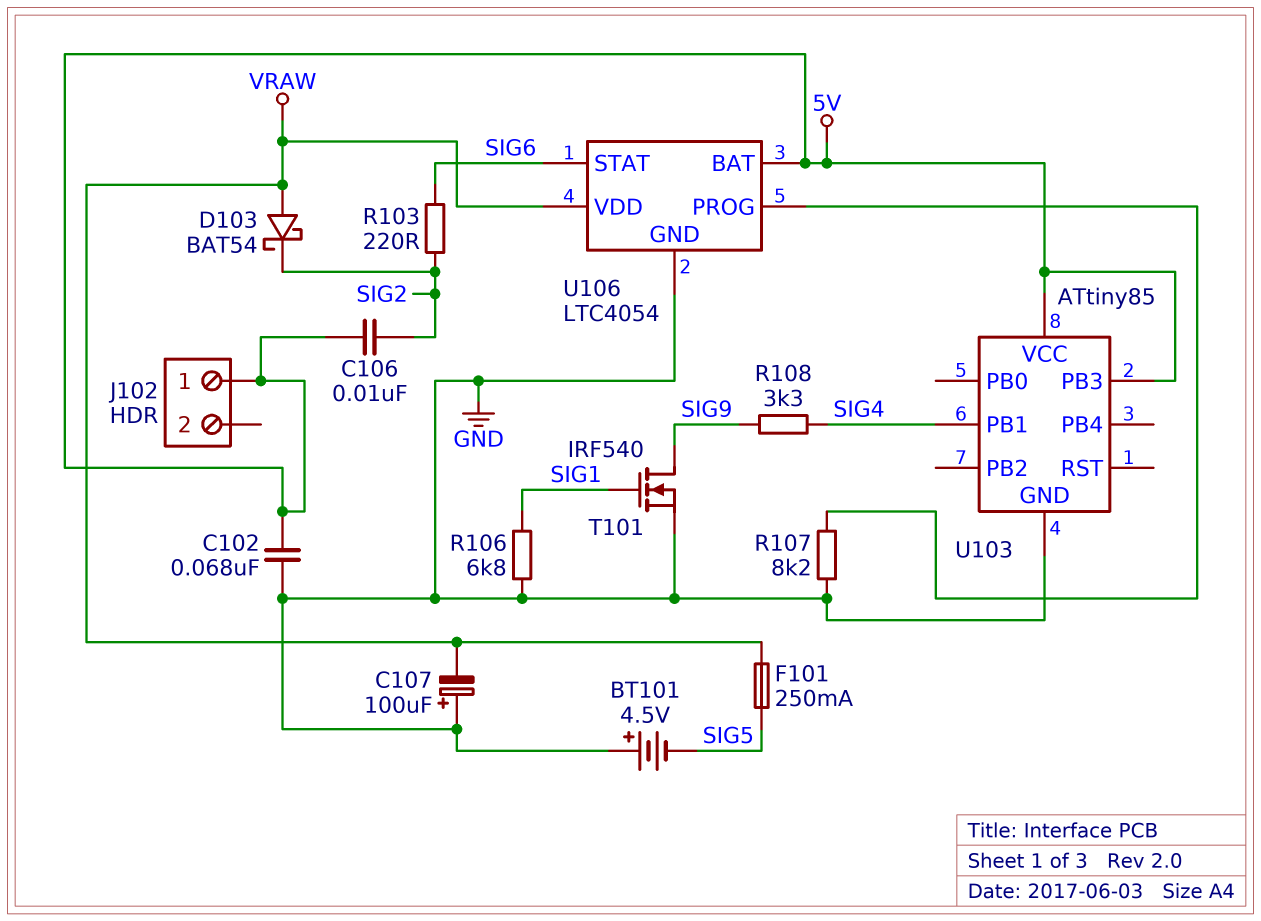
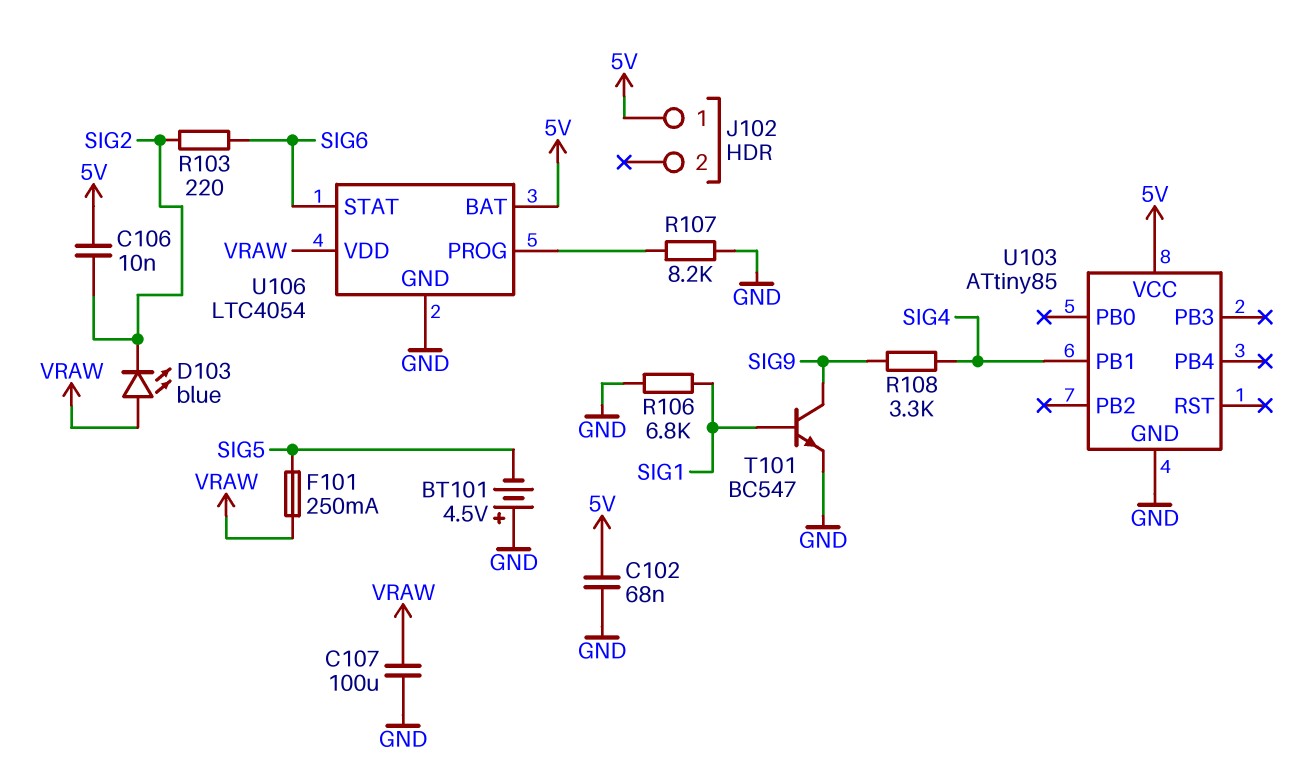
C107: 100uF (plus GND, minus VRAW) -> 100uF (GND, VRAW)
D103: schottky BAT54 (A VRAW, K SIG2) -> LED blue (A VRAW, K SIG2)
T101: NMOS IRF540 (G SIG1, D SIG9, S GND) -> NPN BC547 (B SIG1, C SIG9, E GND)
U103 pin PB3: 5V -> none

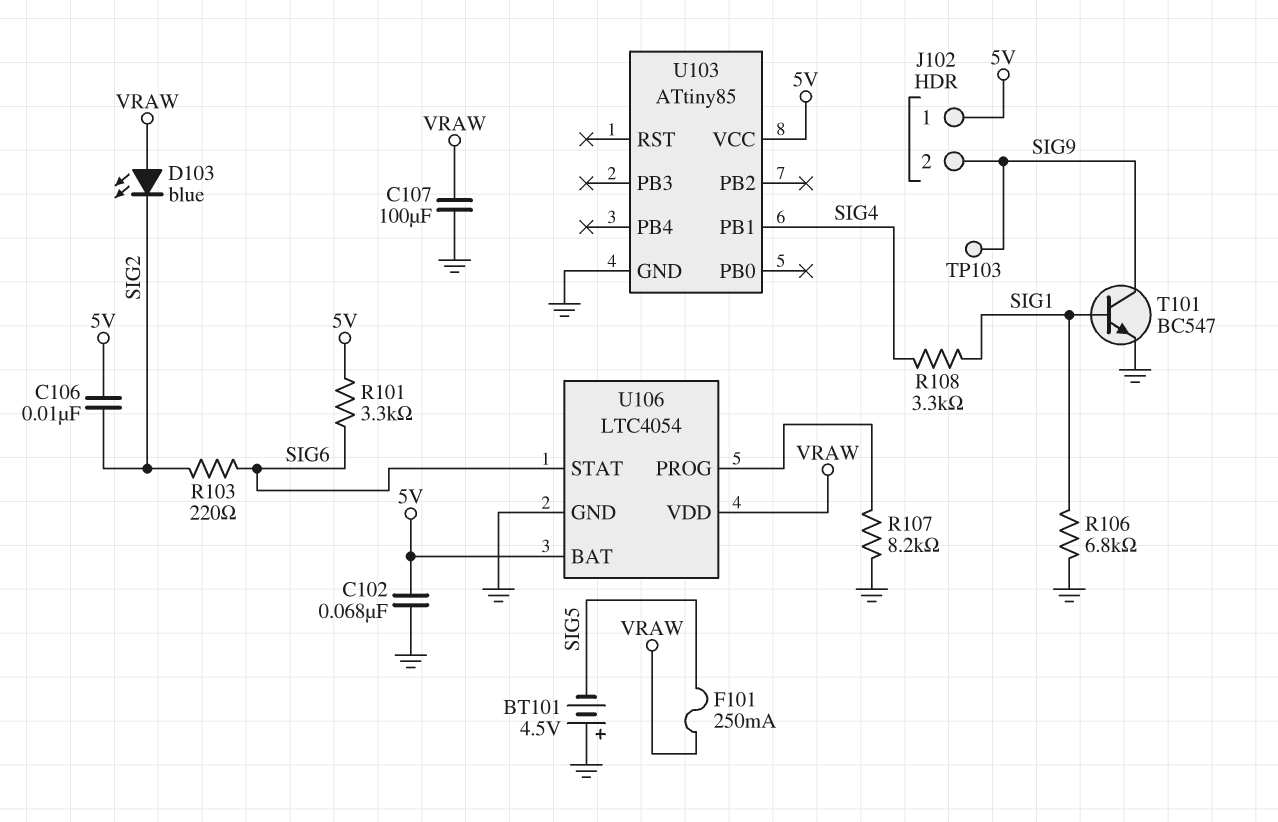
J102 pin 2: none -> SIG9
R101: none -> 3.3k (5V, SIG6)
R108: 3.3k (SIG4, SIG9) -> 3.3k (SIG1, SIG4)
TP103: none -> test point (SIG9)

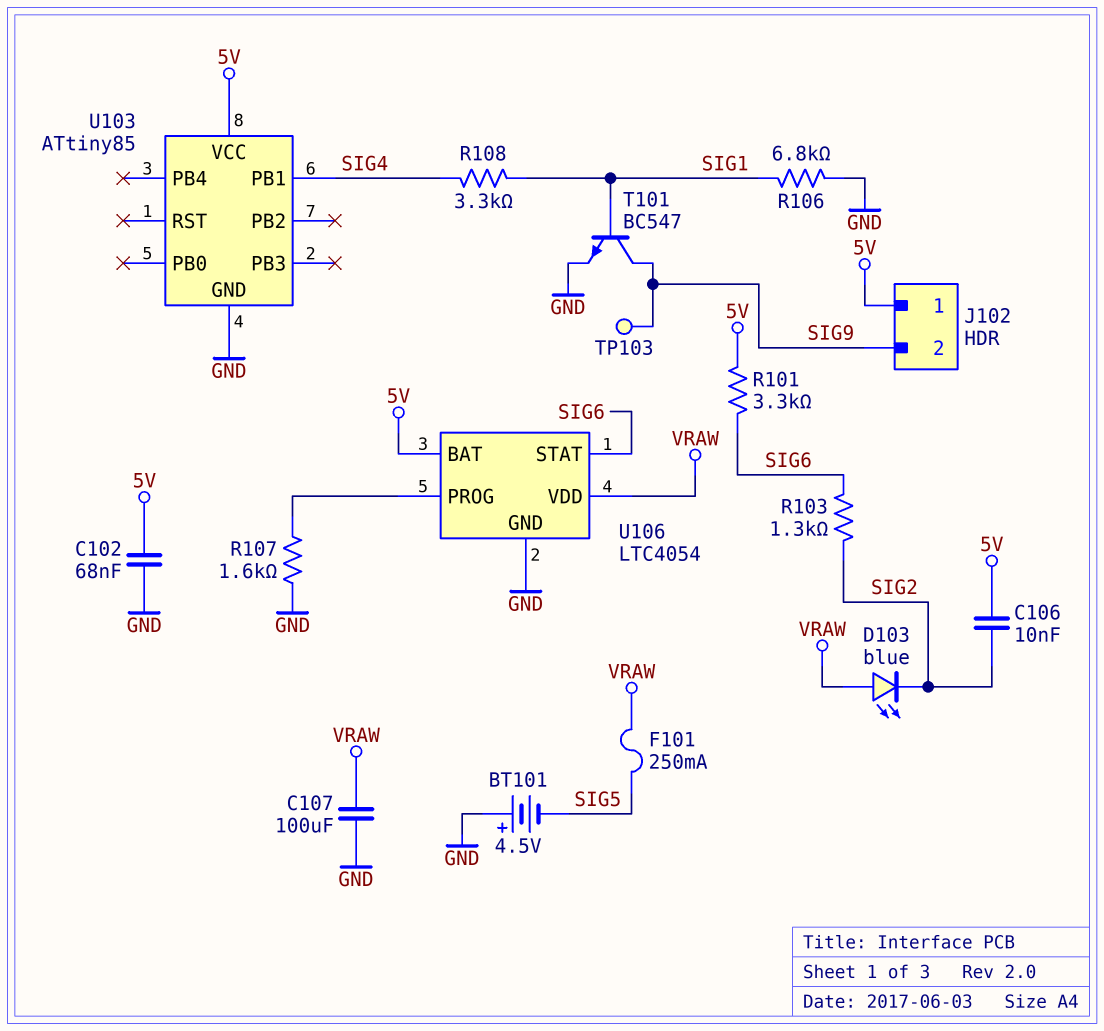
R103: 220 (SIG2, SIG6) -> 1.3k (SIG2, SIG6)
R107: 8.2k (GND, U106/PROG) -> 1.6k (GND, U106/PROG)

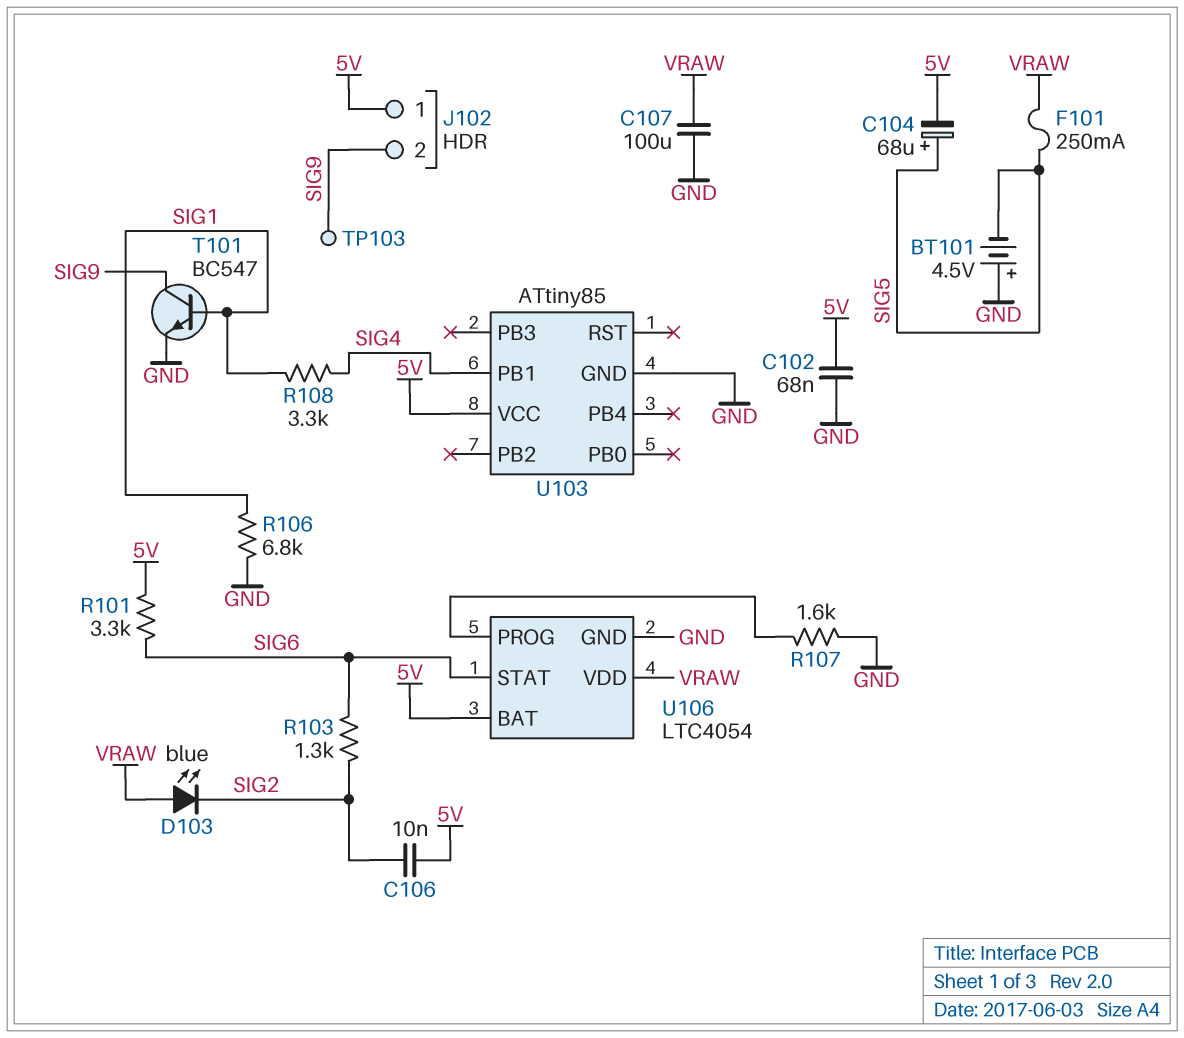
C104: none -> 68uF (plus SIG5, minus 5V)

